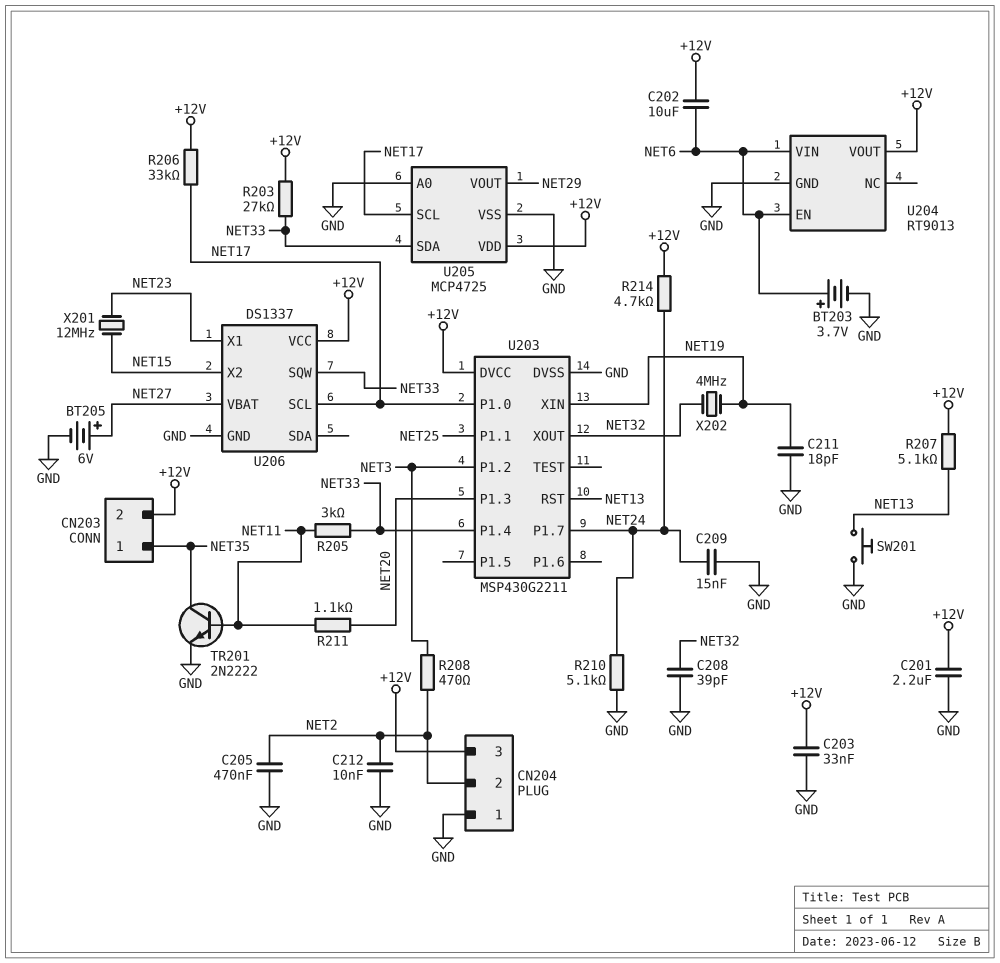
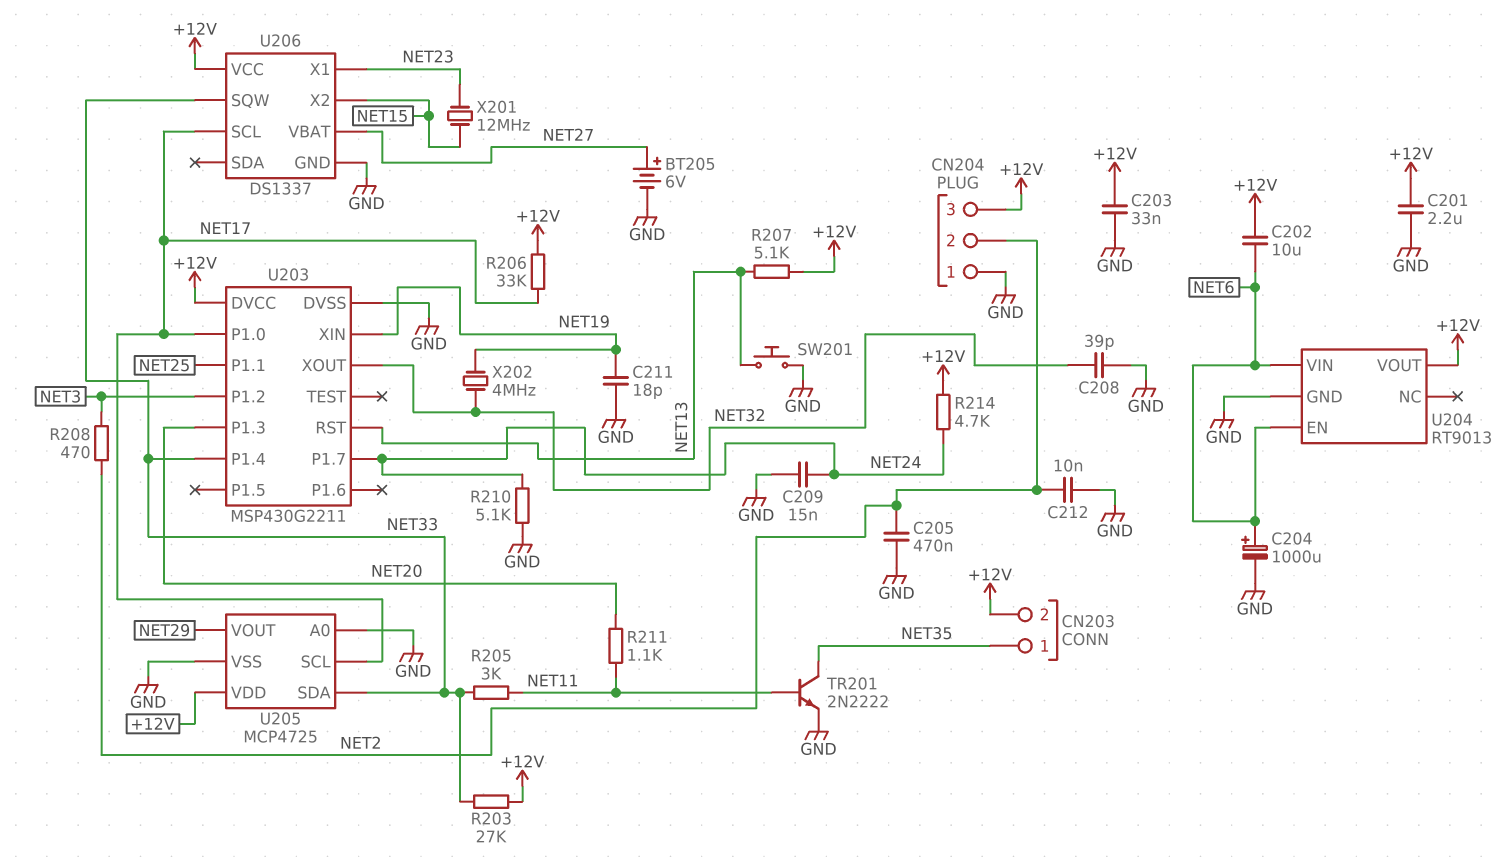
BT203: 3.7V (plus NET6, minus GND) -> none
C204: none -> 1000uF (plus NET6, minus GND)

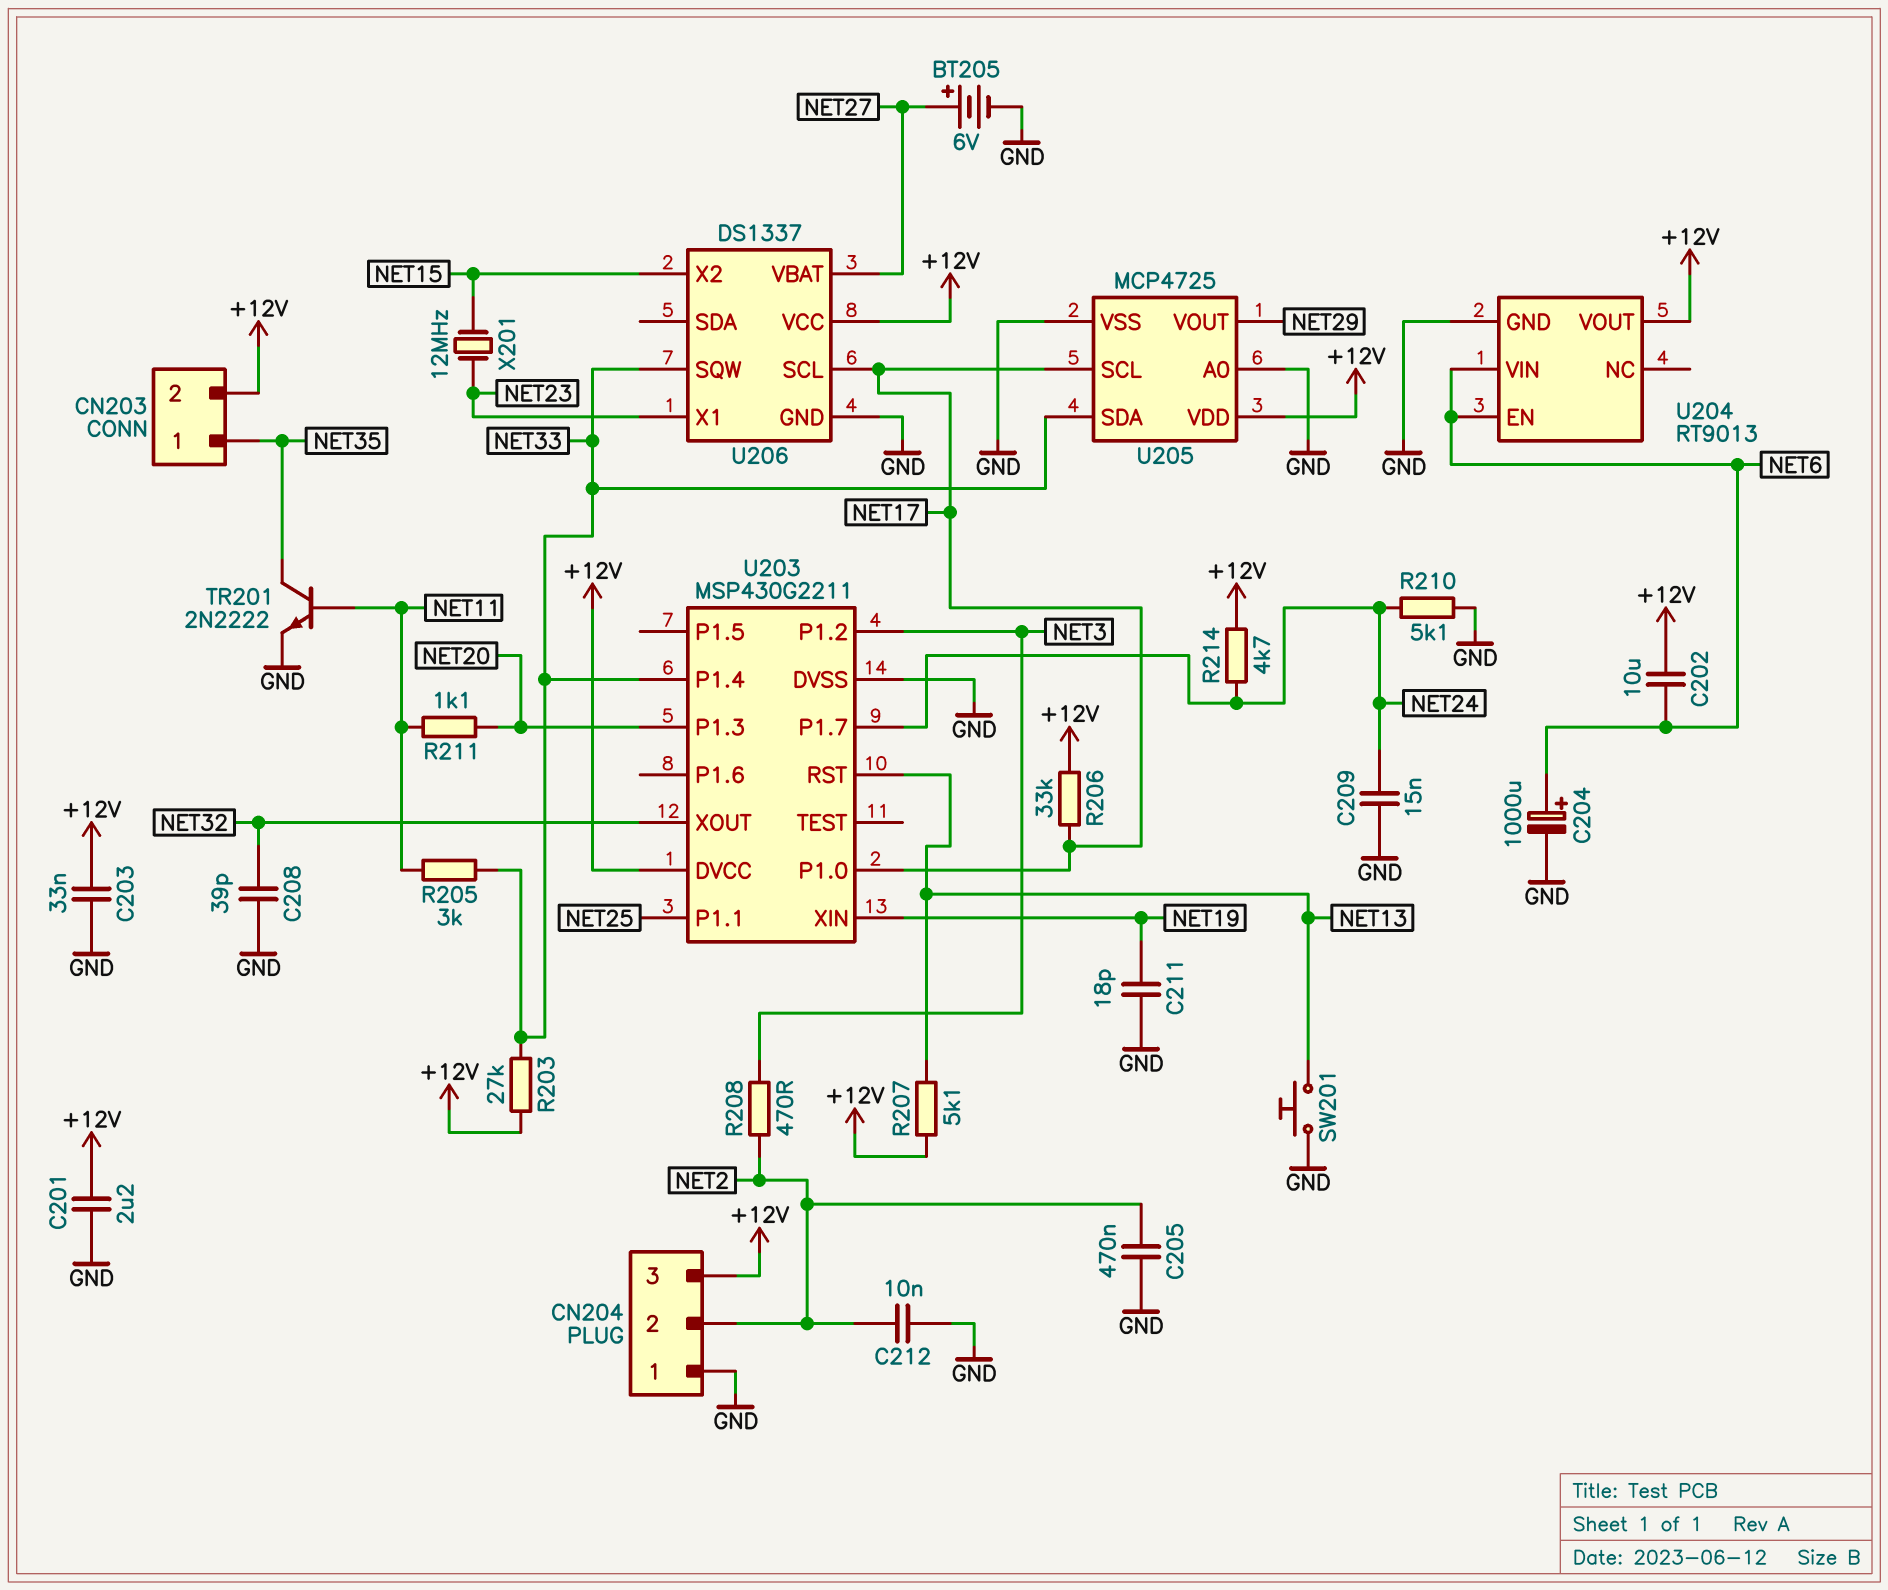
X202: 4MHz (NET19, NET32) -> none

